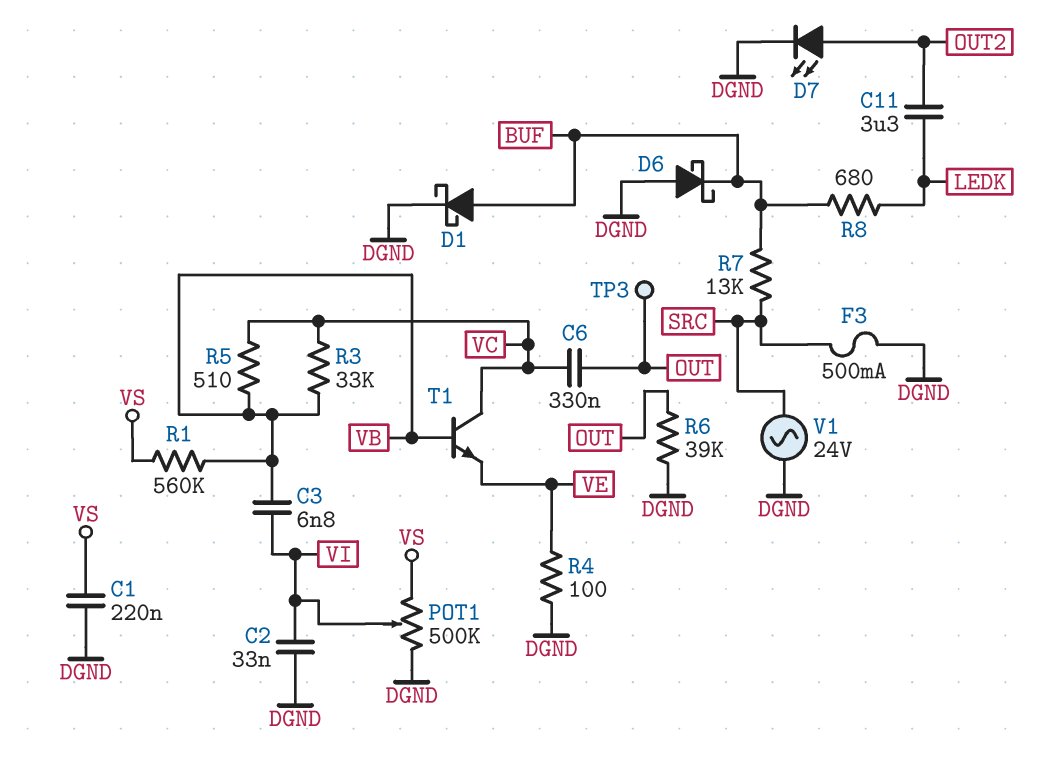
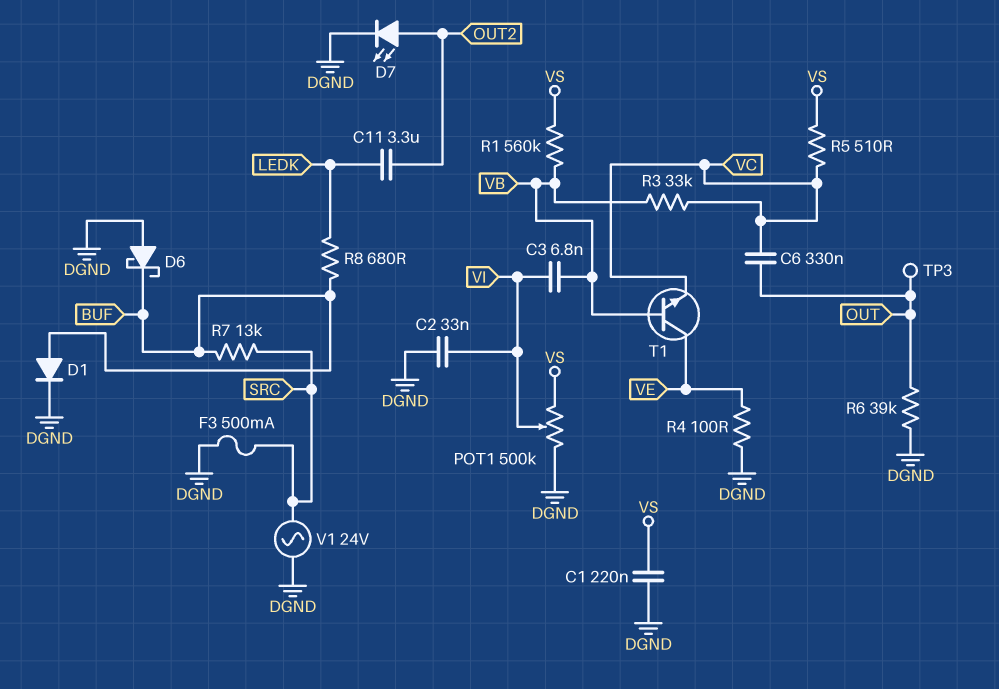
D1: schottky (A BUF, K DGND) -> diode (A BUF, K DGND)
R5: 510 (VB, VC) -> 510 (VC, VS)
T1: NPN (B VB, C VC, E VE) -> NPN (B VB, C VE, E VC)

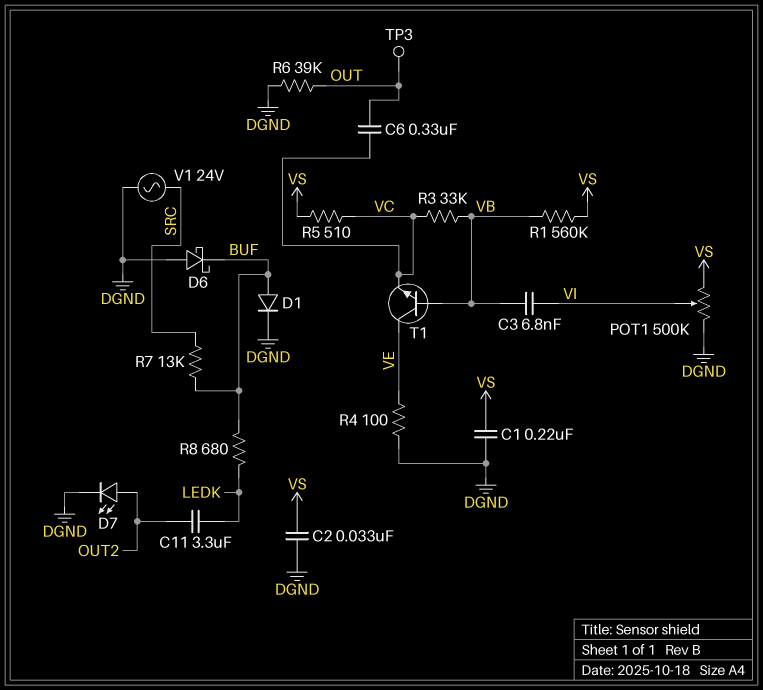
C2: 33nF (DGND, VI) -> 33nF (DGND, VS)
F3: 500mA (DGND, SRC) -> none

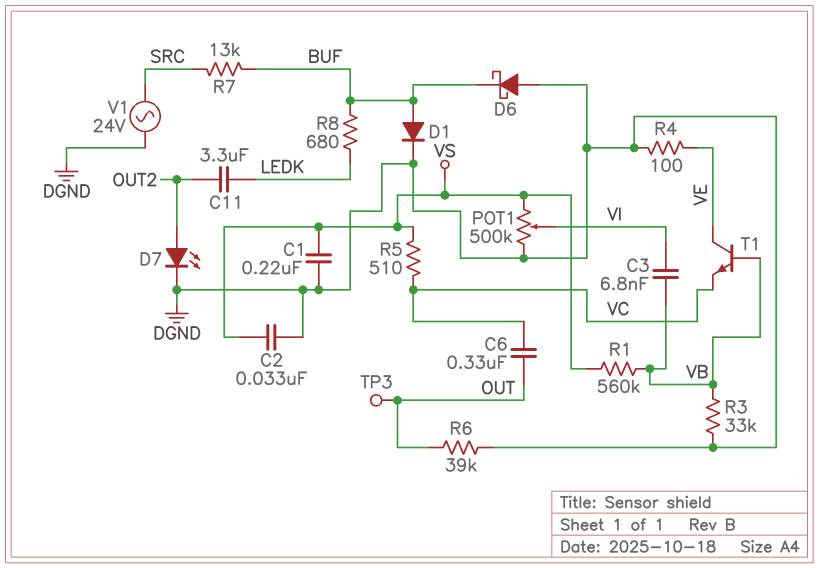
R3: 33k (VB, VC) -> 33k (DGND, VB)

